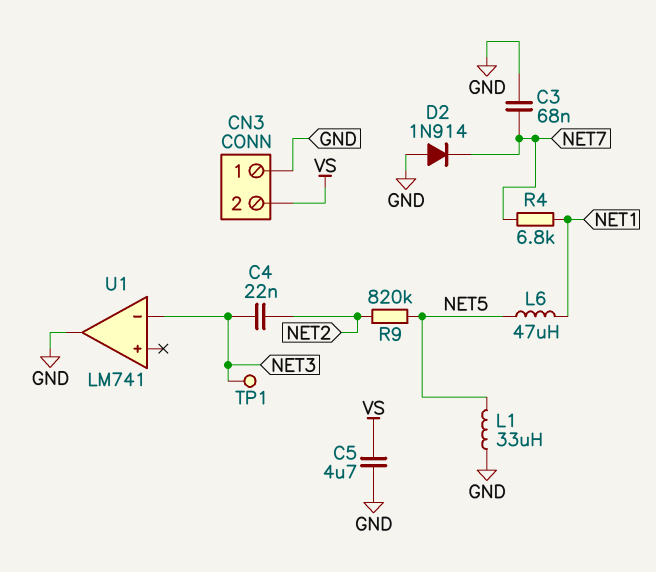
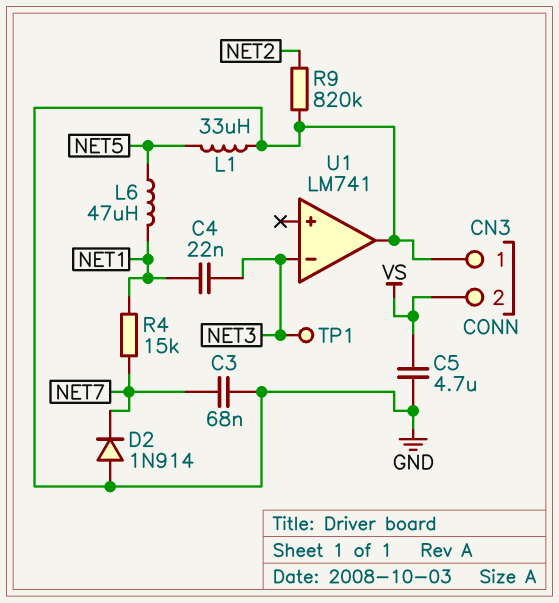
C4: 22nF (NET2, NET3) -> 22nF (NET1, NET3)
R4: 6.8k (NET1, NET7) -> 15k (NET1, NET7)
R9: 820k (NET2, NET5) -> 820k (GND, NET2)

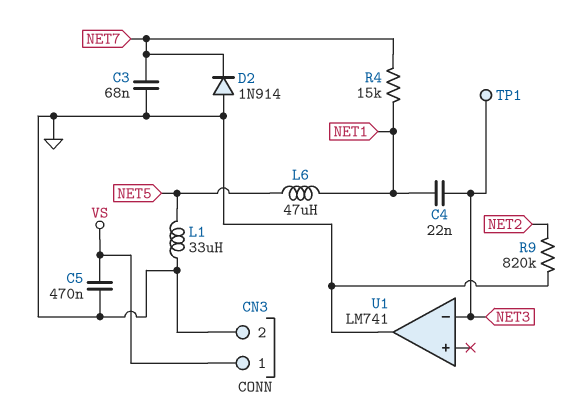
C5: 4.7uF (GND, VS) -> 470nF (GND, VS)
CN3 pin 1: GND -> VS
CN3 pin 2: VS -> GND

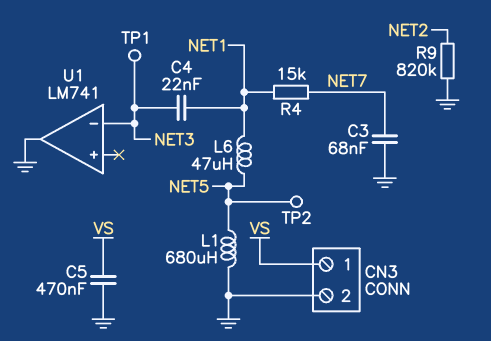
D2: diode 1N914 (A GND, K NET7) -> none
L1: 33uH (GND, NET5) -> 680uH (GND, NET5)
TP2: none -> test point (NET5)

